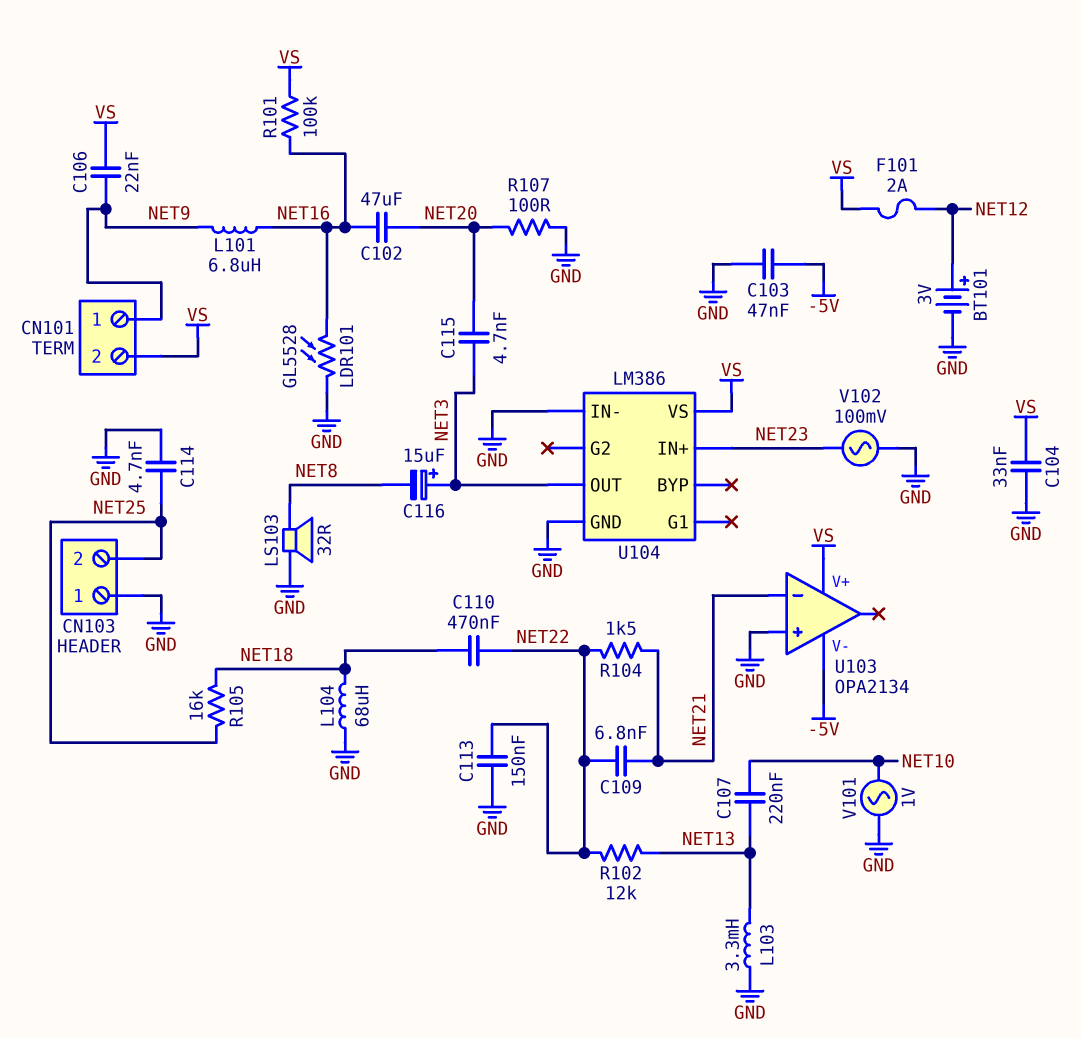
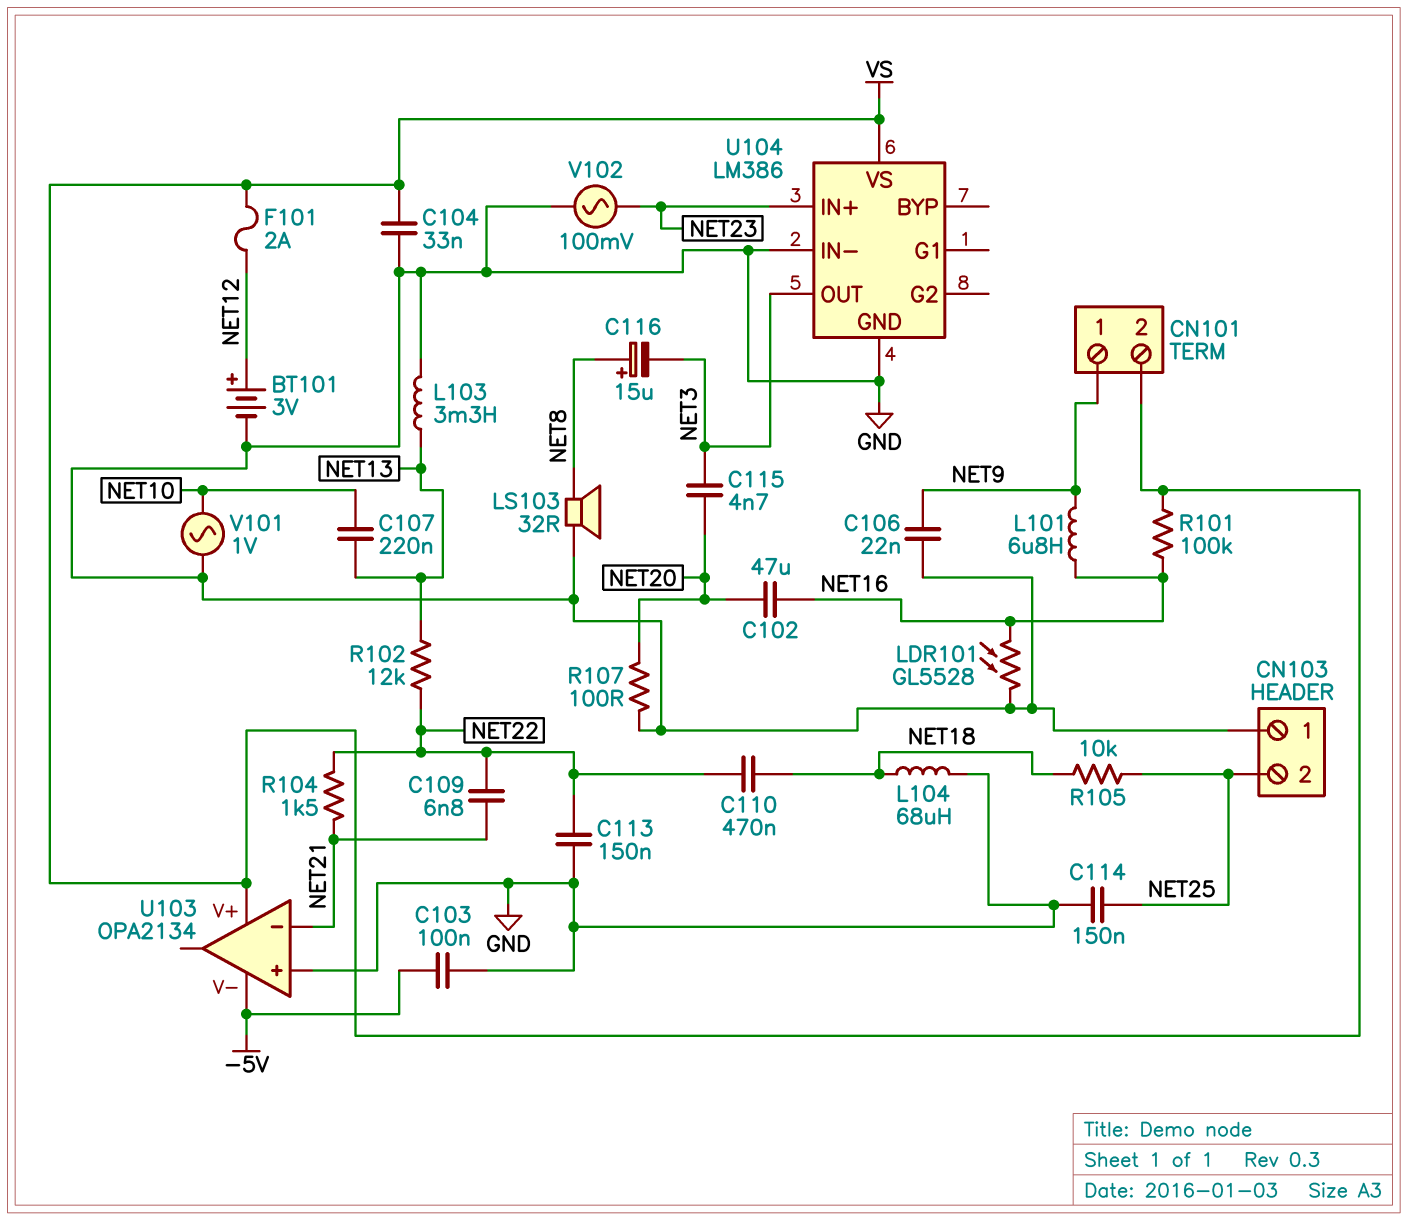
C103: 47nF (-5V, GND) -> 100nF (-5V, GND)
C106: 22nF (NET9, VS) -> 22nF (GND, NET9)
C114: 4.7nF (GND, NET25) -> 150nF (GND, NET25)
C116: 15uF (plus NET3, minus NET8) -> 15uF (plus NET8, minus NET3)
R105: 16k (NET18, NET25) -> 10k (NET18, NET25)

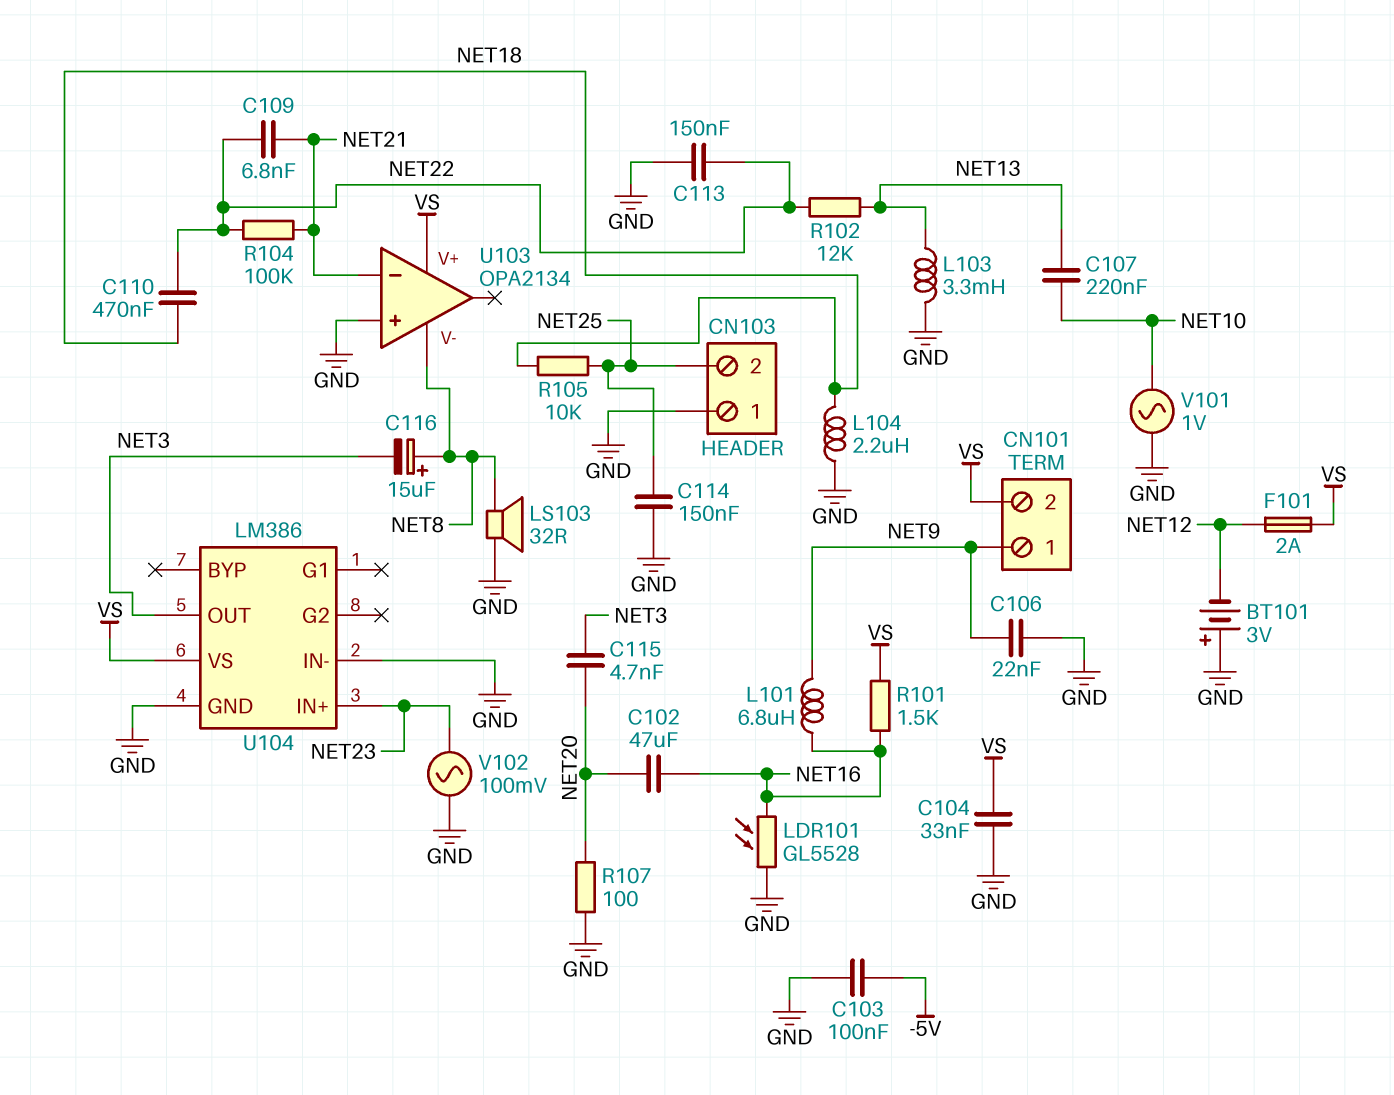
BT101: 3V (plus NET12, minus GND) -> 3V (plus GND, minus NET12)
L104: 68uH (GND, NET18) -> 2.2uH (GND, NET18)
R101: 100k (NET16, VS) -> 1.5k (NET16, VS)
R104: 1.5k (NET21, NET22) -> 100k (NET21, NET22)
U103 pin V-: -5V -> NET8

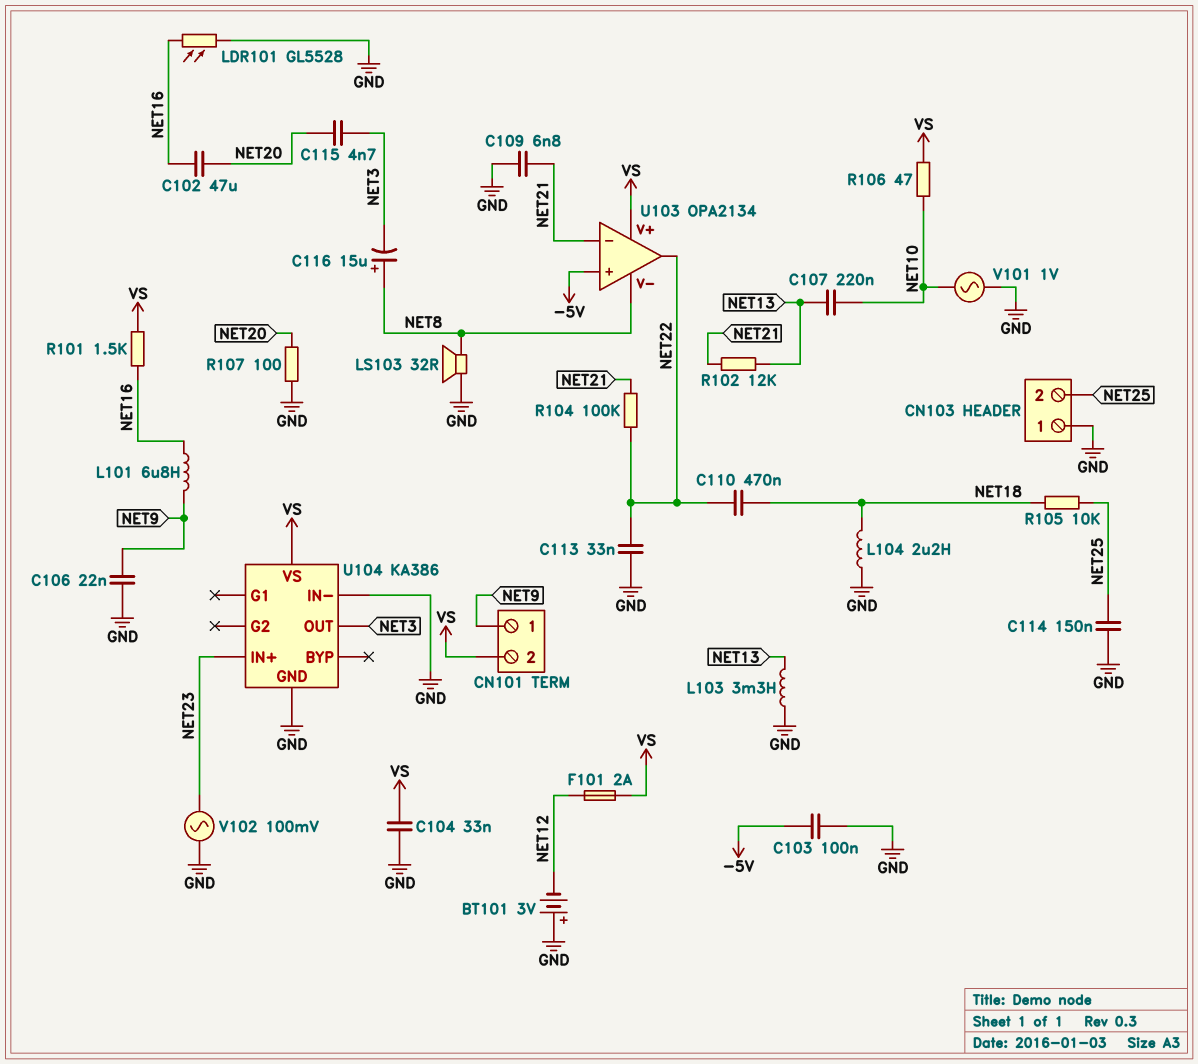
C109: 6.8nF (NET21, NET22) -> 6.8nF (GND, NET21)
C113: 150nF (GND, NET22) -> 33nF (GND, NET22)
R102: 12k (NET13, NET22) -> 12k (NET13, NET21)
R106: none -> 47 (NET10, VS)
U103 pin in+: GND -> -5V
U103 pin out: none -> NET22
U104: LM386 -> KA386

